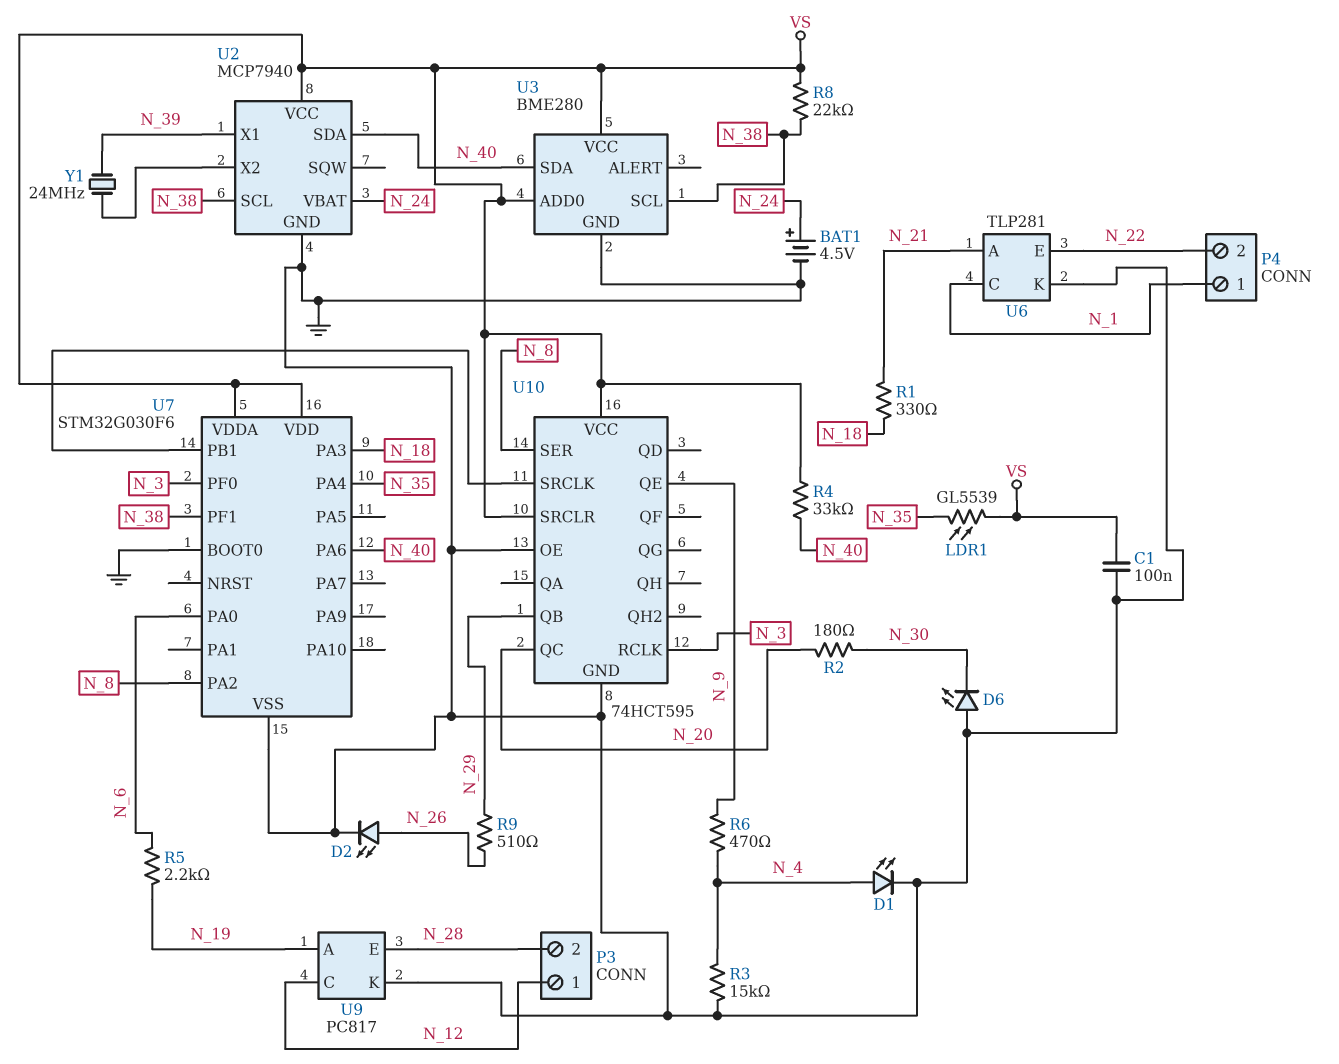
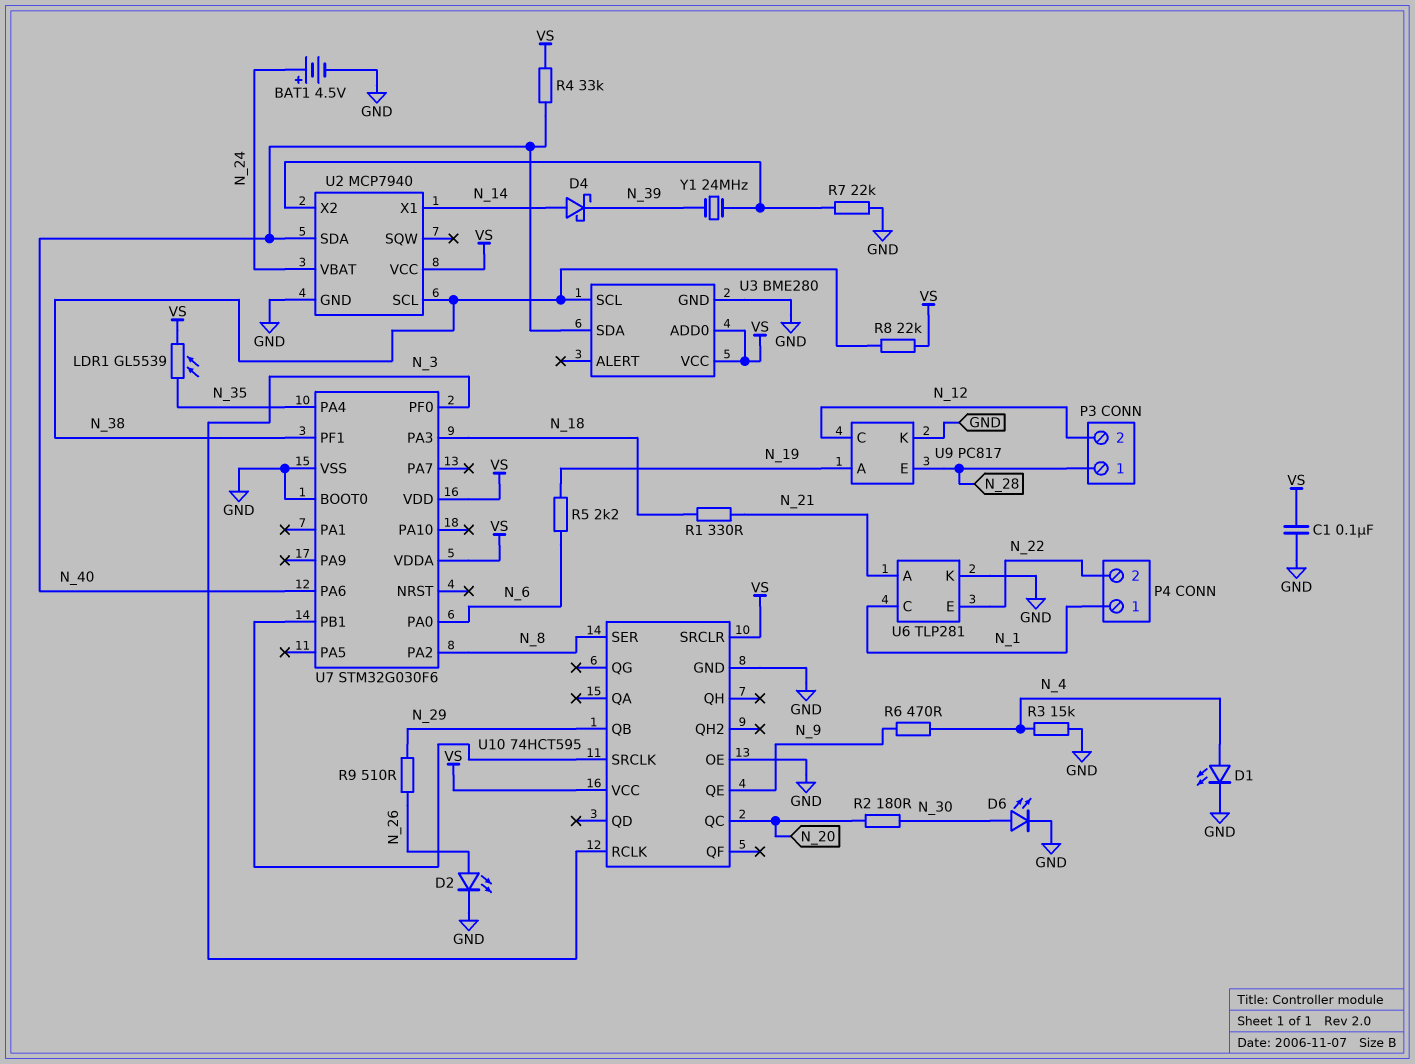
D4: none -> schottky (A N_14, K N_39)
D6: LED (A GND, K N_30) -> LED (A N_30, K GND)
P3 pin 1: N_12 -> N_28
P3 pin 2: N_28 -> N_12
R7: none -> 22k (GND, U2/X2)
U2 pin X1: N_39 -> N_14

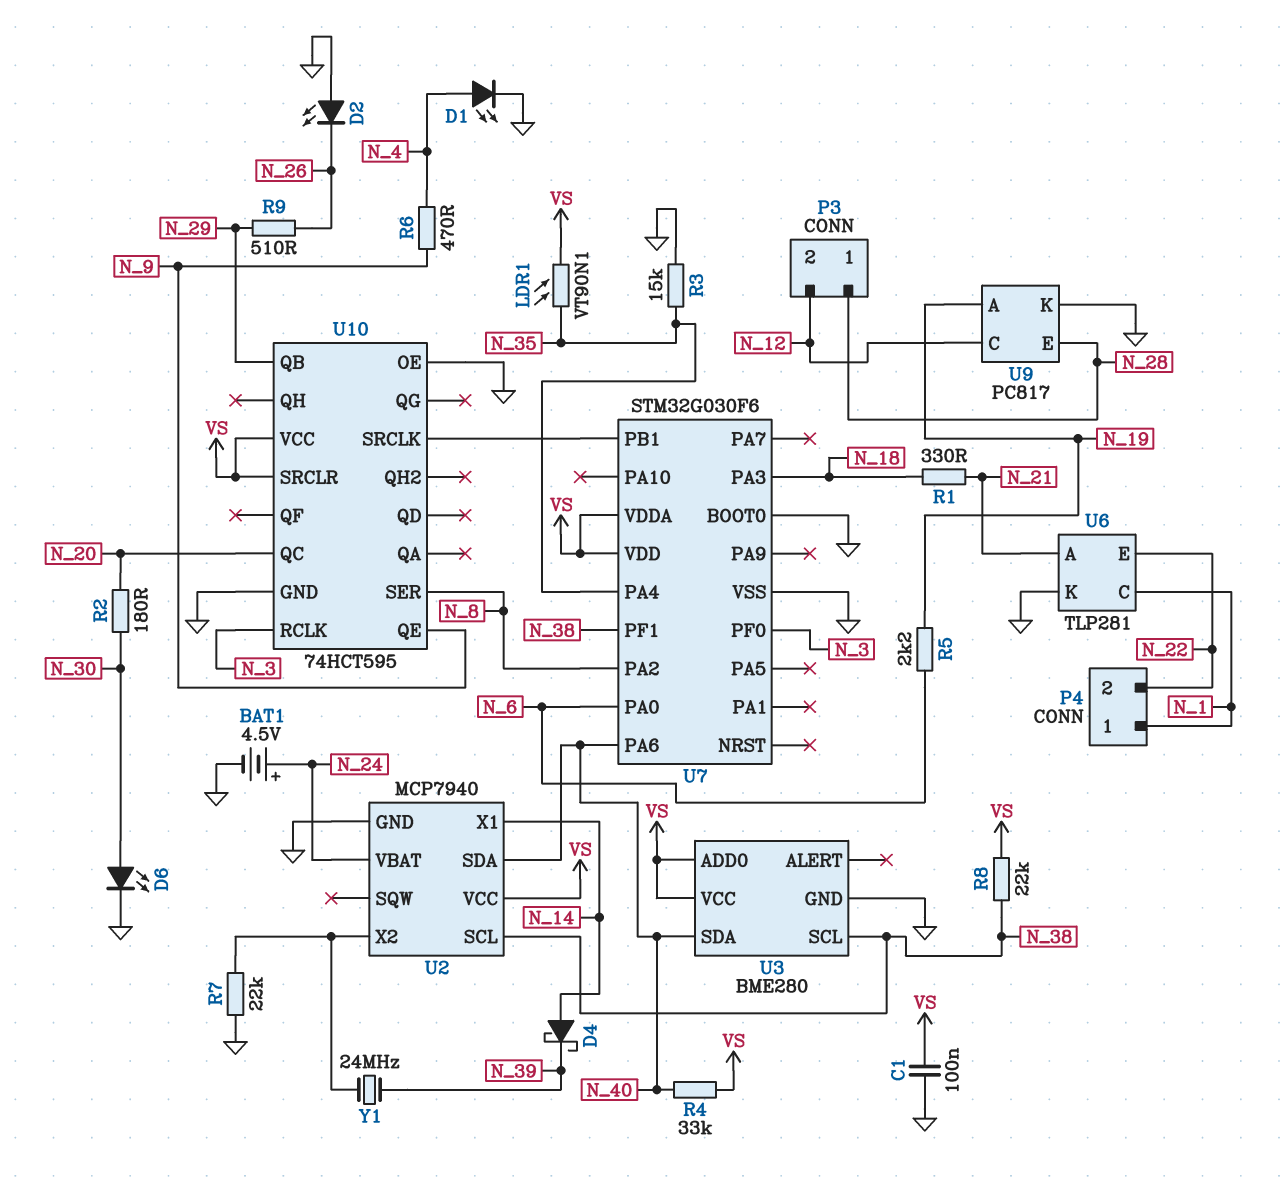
D2: LED (A N_26, K GND) -> LED (A GND, K N_26)
LDR1: GL5539 (N_35, VS) -> VT90N1 (N_35, VS)
R3: 15k (GND, N_4) -> 15k (GND, N_35)

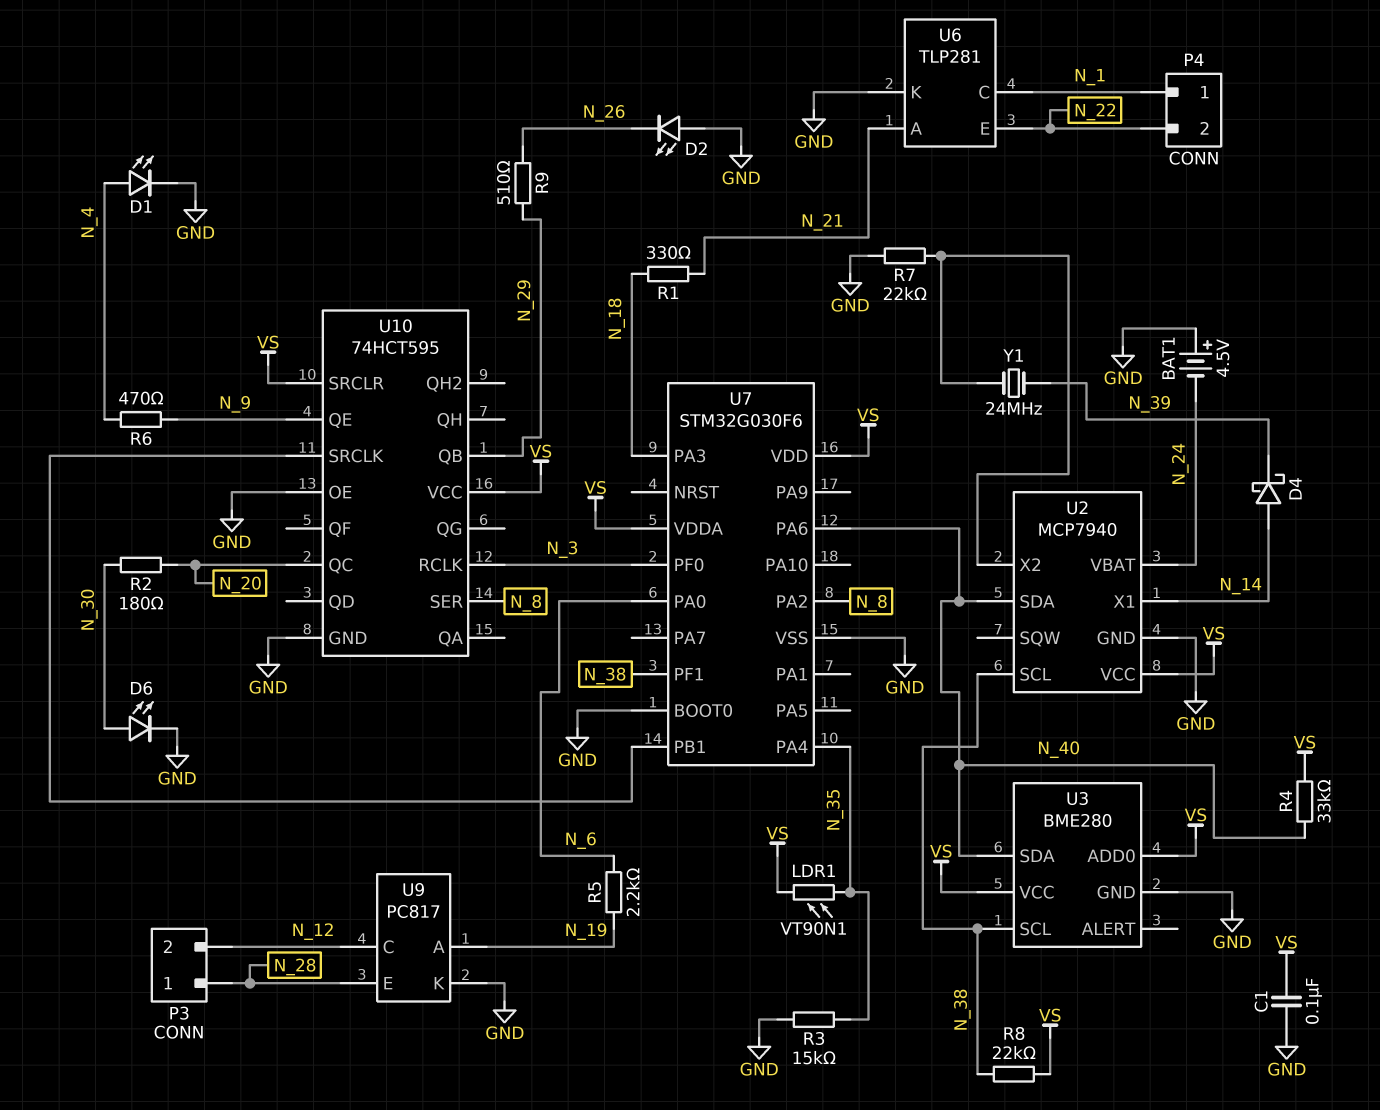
BAT1: 4.5V (plus N_24, minus GND) -> 4.5V (plus GND, minus N_24)

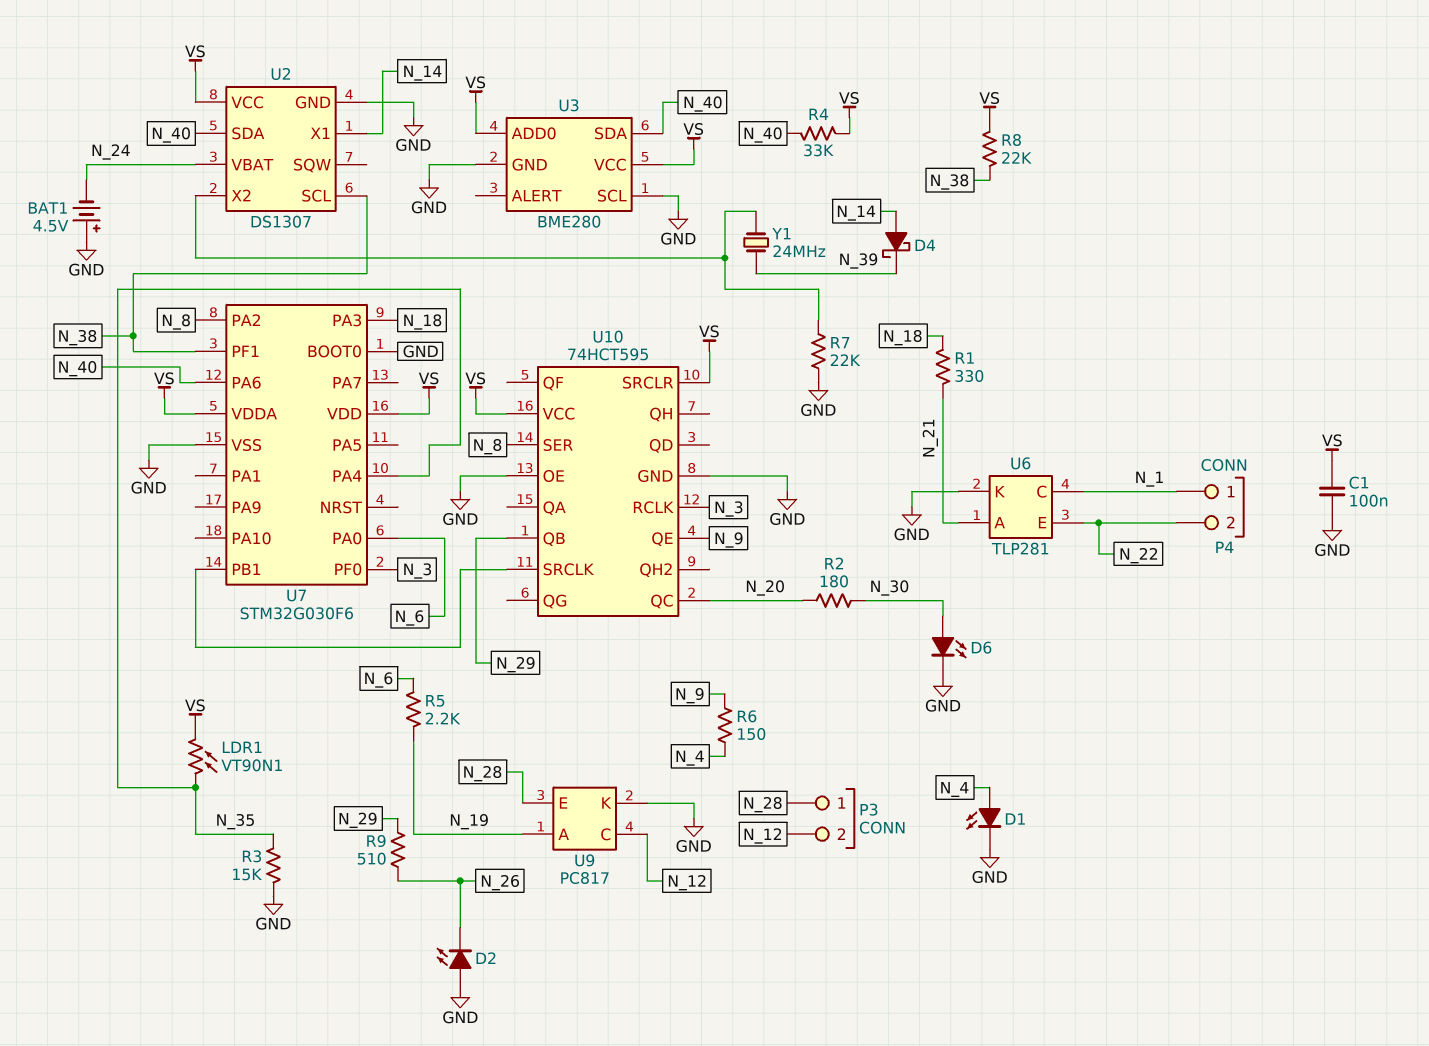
R6: 470 (N_4, N_9) -> 150 (N_4, N_9)
U2: MCP7940 -> DS1307
U3 pin SCL: N_38 -> GND

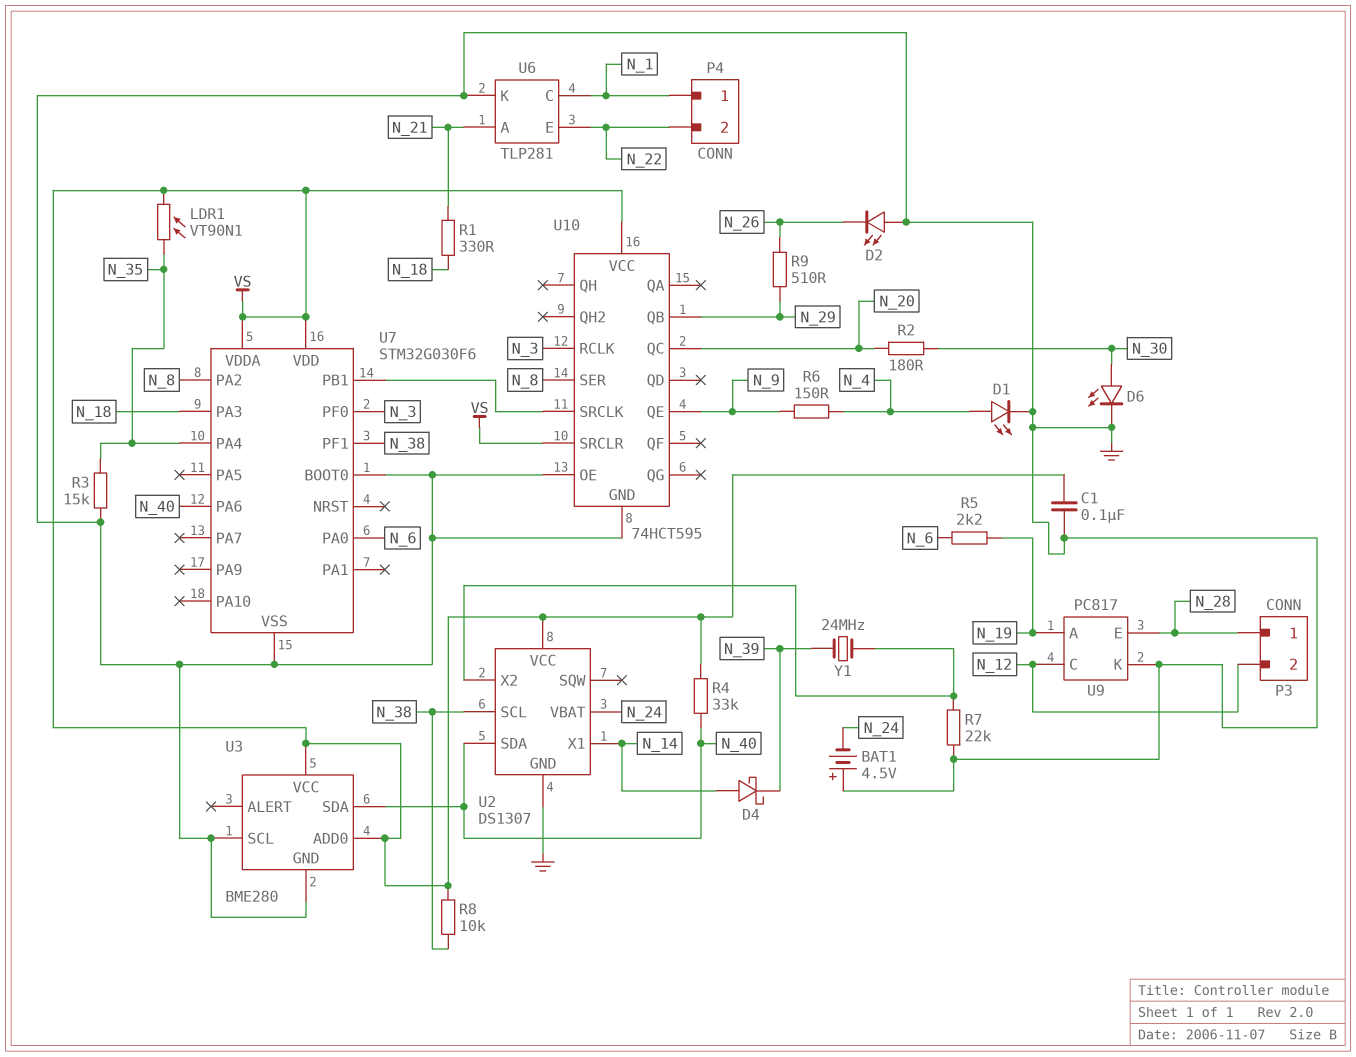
R8: 22k (N_38, VS) -> 10k (N_38, VS)

